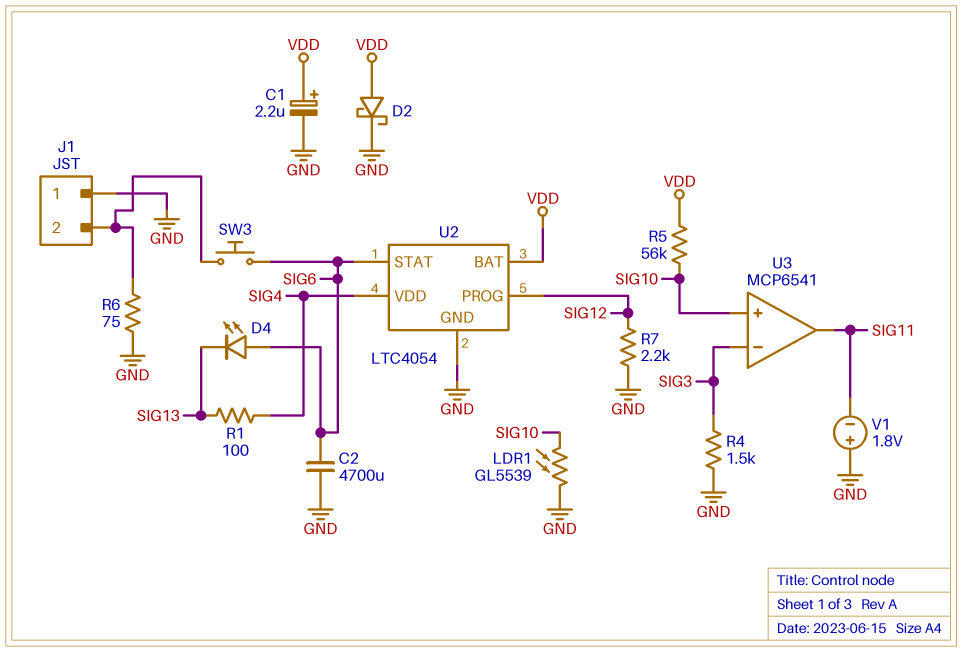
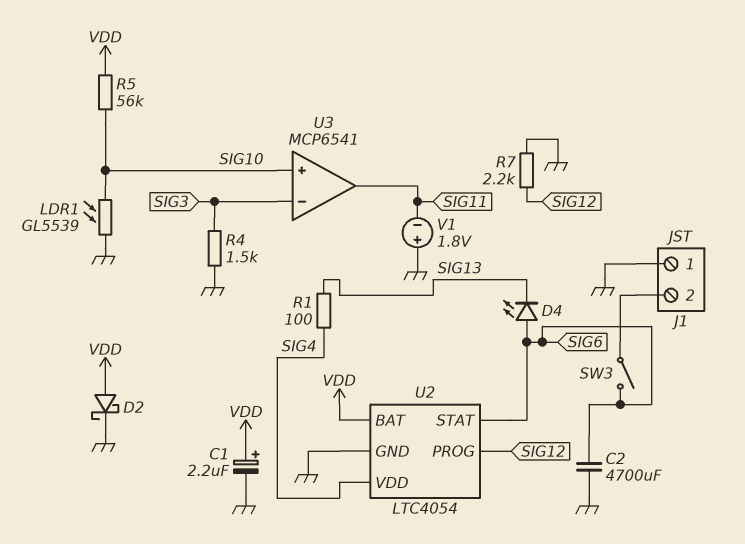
R6: 75 (GND, J1/2) -> none
SW3: button (J1/2, SIG6) -> switch (J1/2, SIG6)

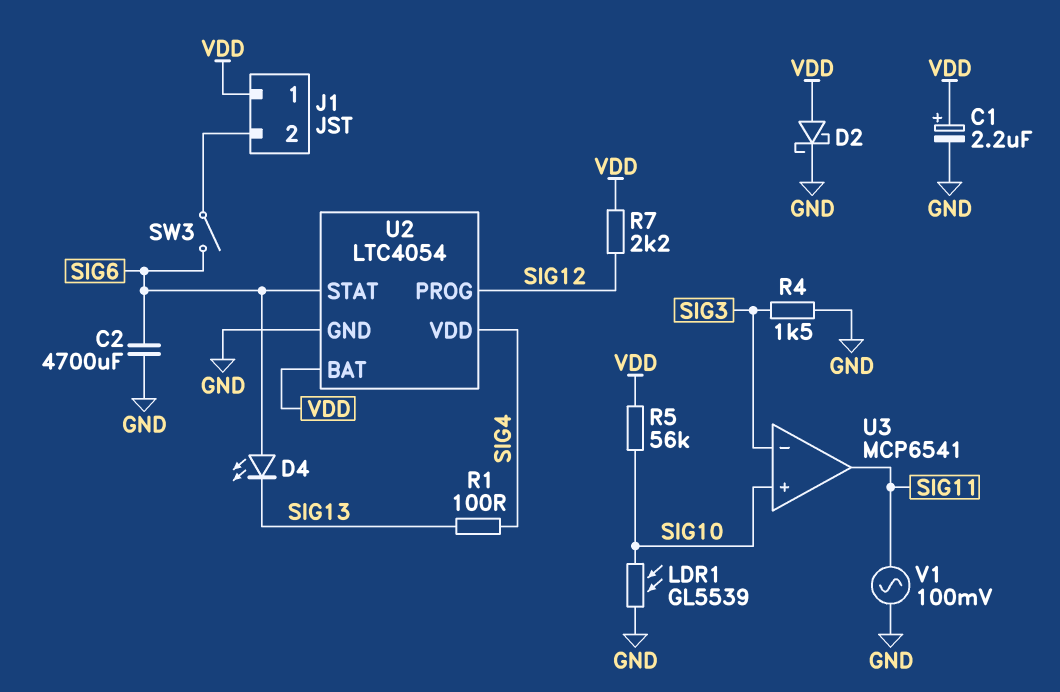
J1 pin 1: GND -> VDD
R7: 2.2k (GND, SIG12) -> 2.2k (SIG12, VDD)
V1: 1.8V (plus GND, minus SIG11) -> AC 100mV (GND, SIG11)

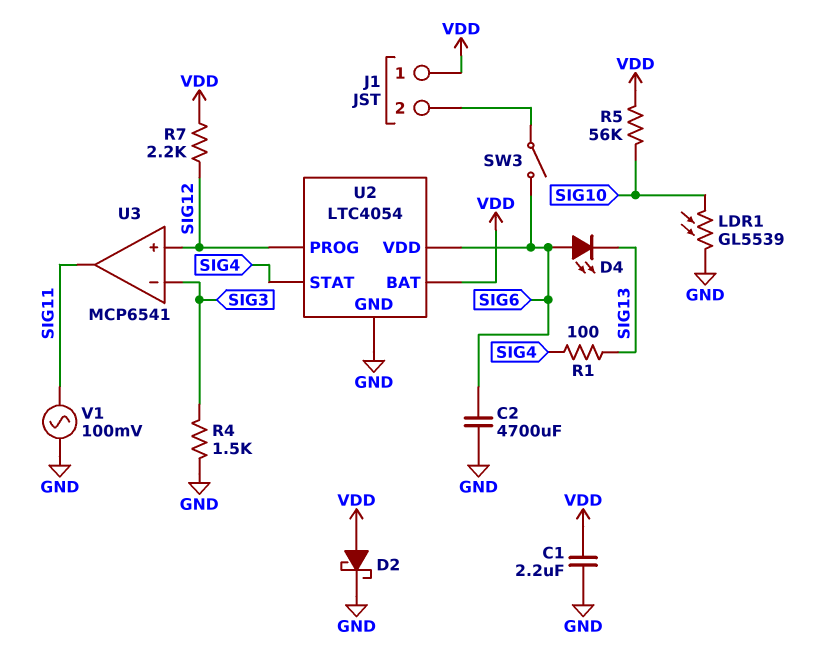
C1: 2.2uF (plus VDD, minus GND) -> 2.2uF (GND, VDD)
U2 pin STAT: SIG6 -> SIG4
U2 pin VDD: SIG4 -> SIG6
U3 pin in+: SIG10 -> SIG12

